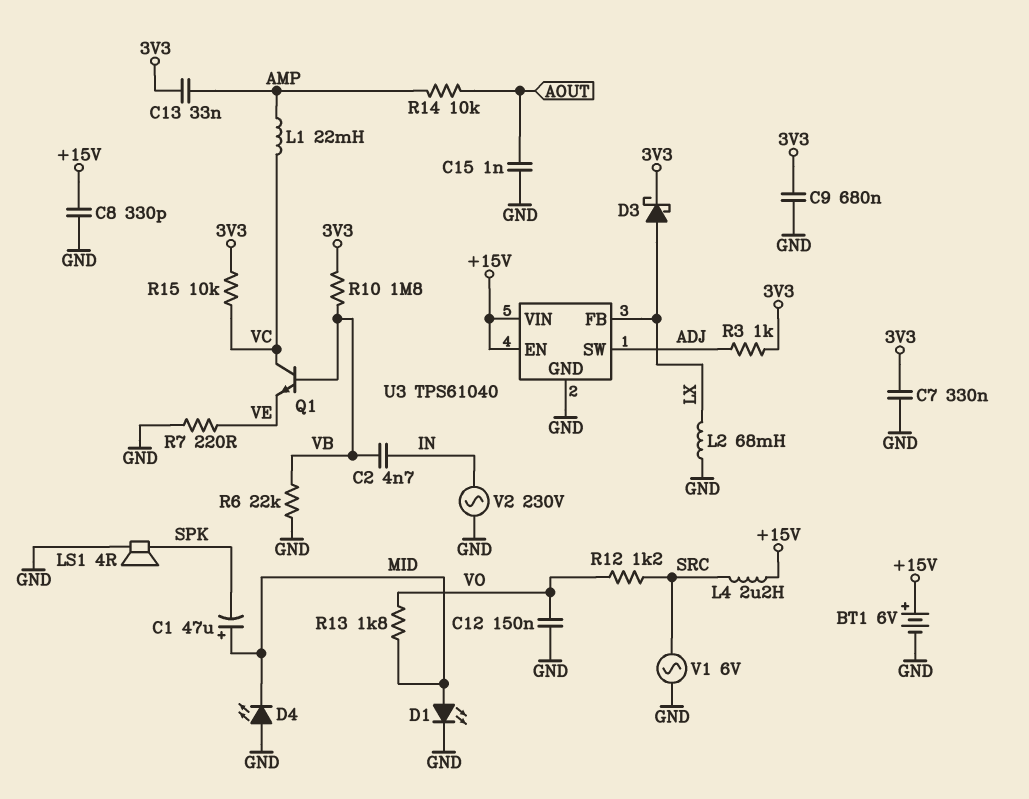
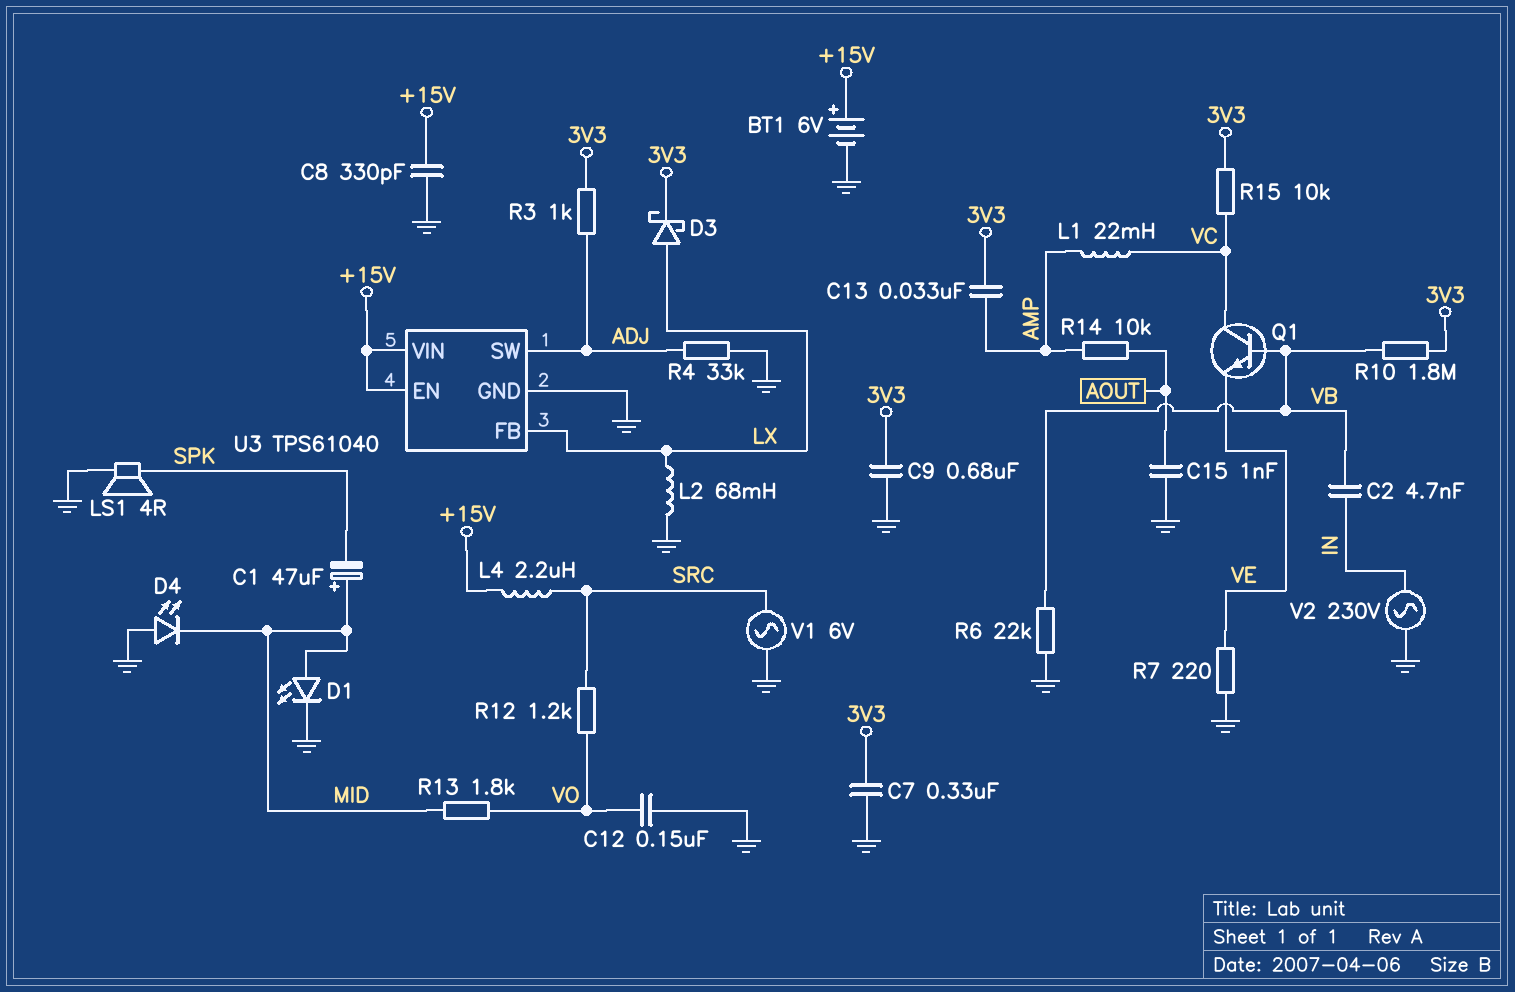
R4: none -> 33k (ADJ, GND)

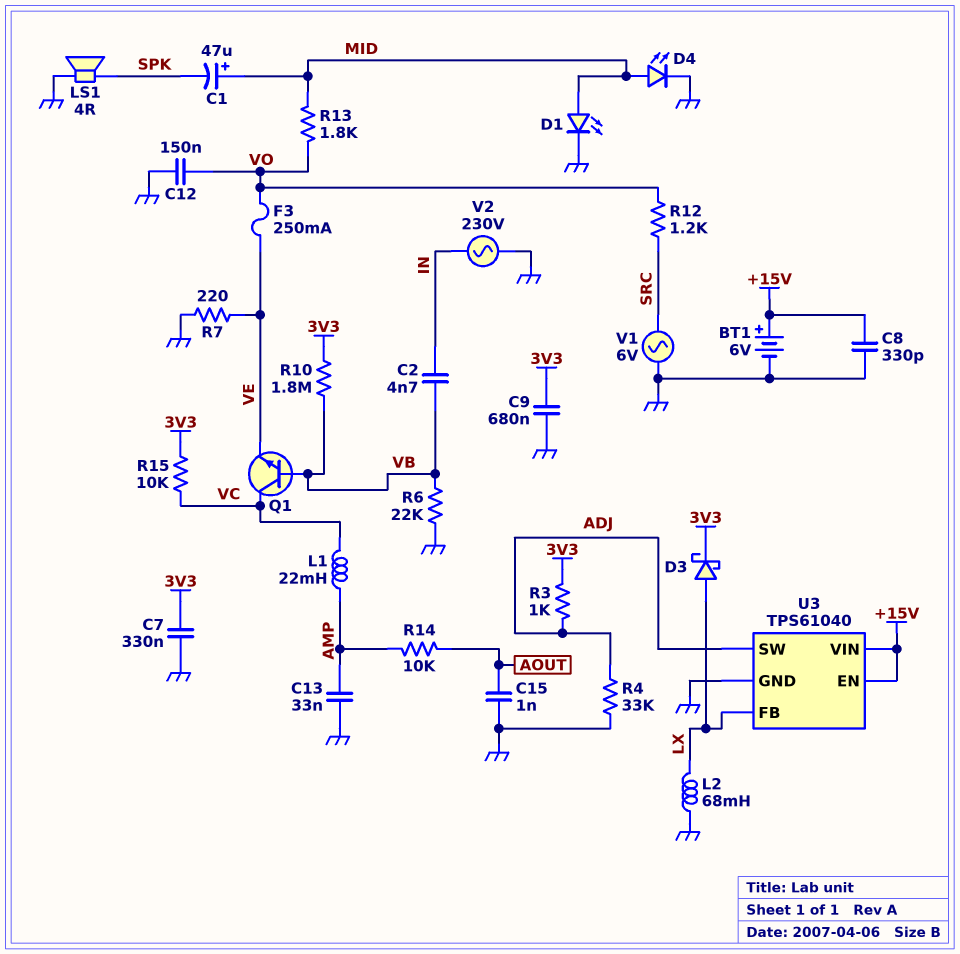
C13: 33nF (3V3, AMP) -> 33nF (AMP, GND)
D4: LED (A GND, K MID) -> LED (A MID, K GND)
F3: none -> 250mA (VE, VO)
L4: 2.2uH (+15V, SRC) -> none

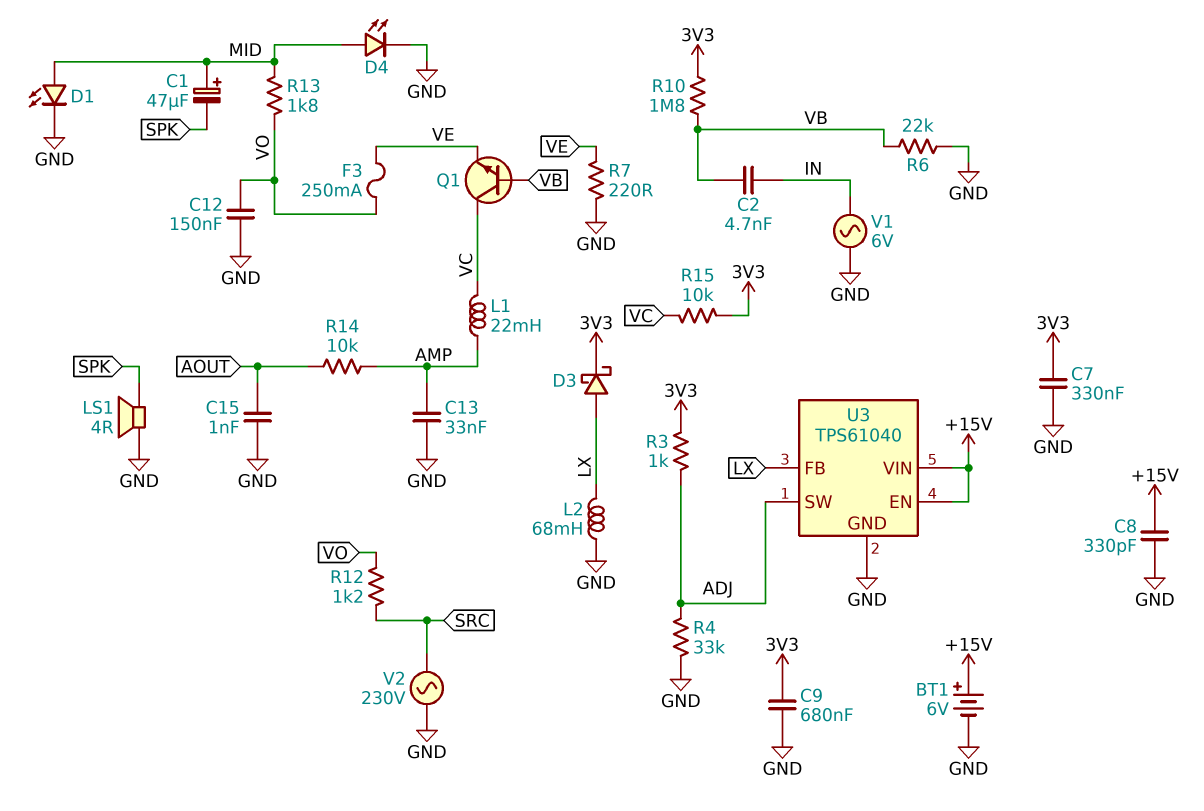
V1: AC 6V (GND, SRC) -> AC 6V (GND, IN)
V2: AC 230V (GND, IN) -> AC 230V (GND, SRC)

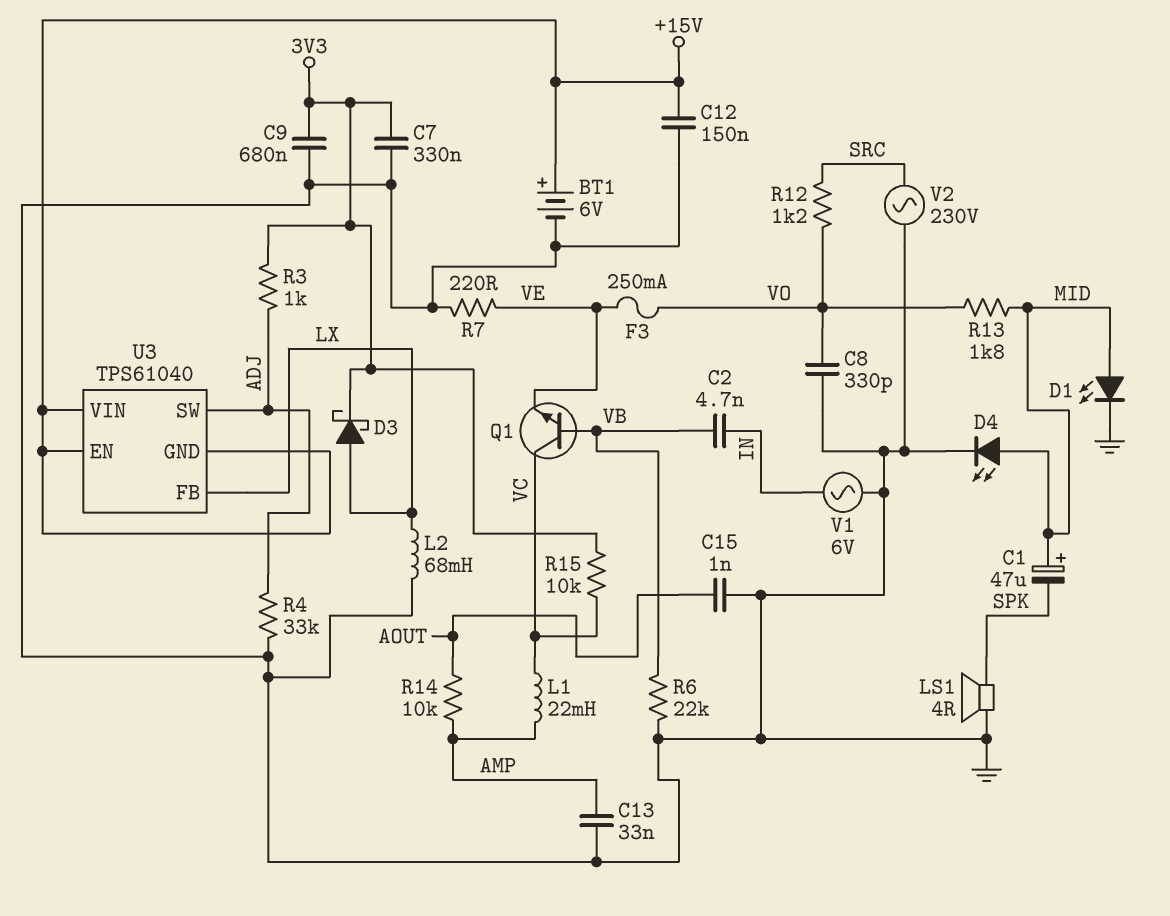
C8: 330pF (+15V, GND) -> 330pF (GND, VO)
C12: 150nF (GND, VO) -> 150nF (+15V, GND)
R10: 1.8M (3V3, VB) -> none
U3 pin GND: GND -> +15V

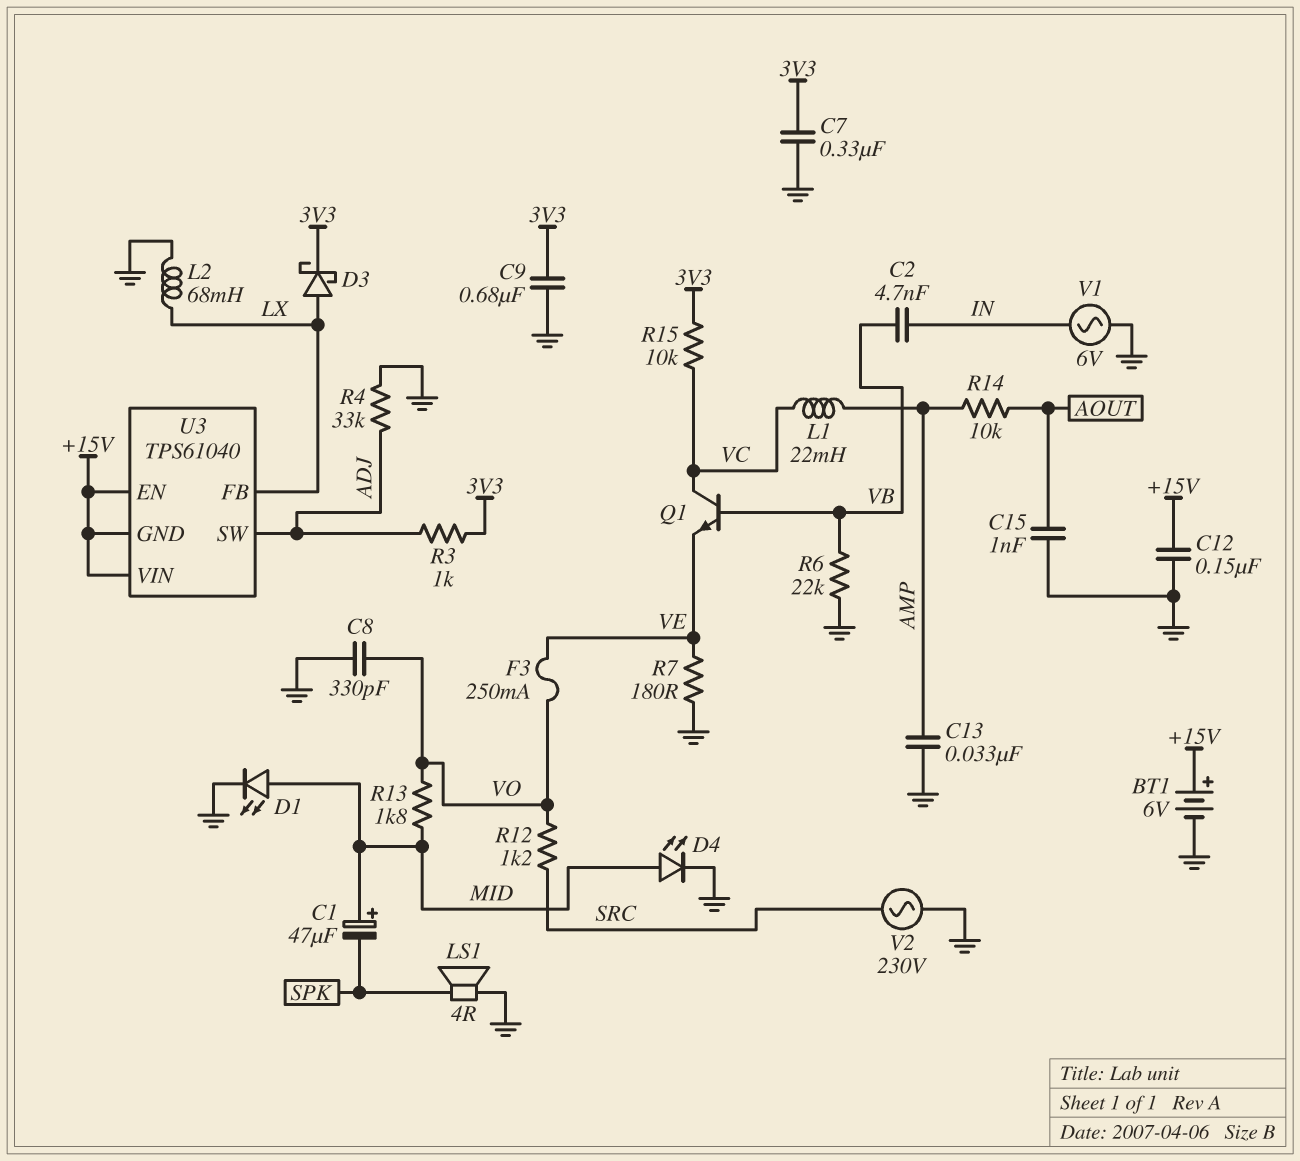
R7: 220 (GND, VE) -> 180 (GND, VE)

